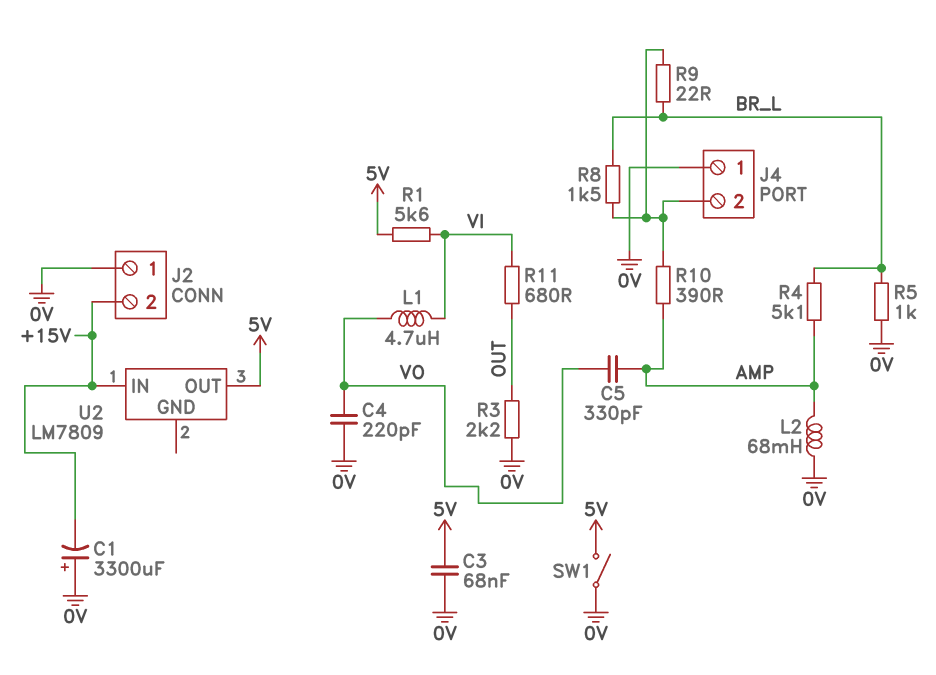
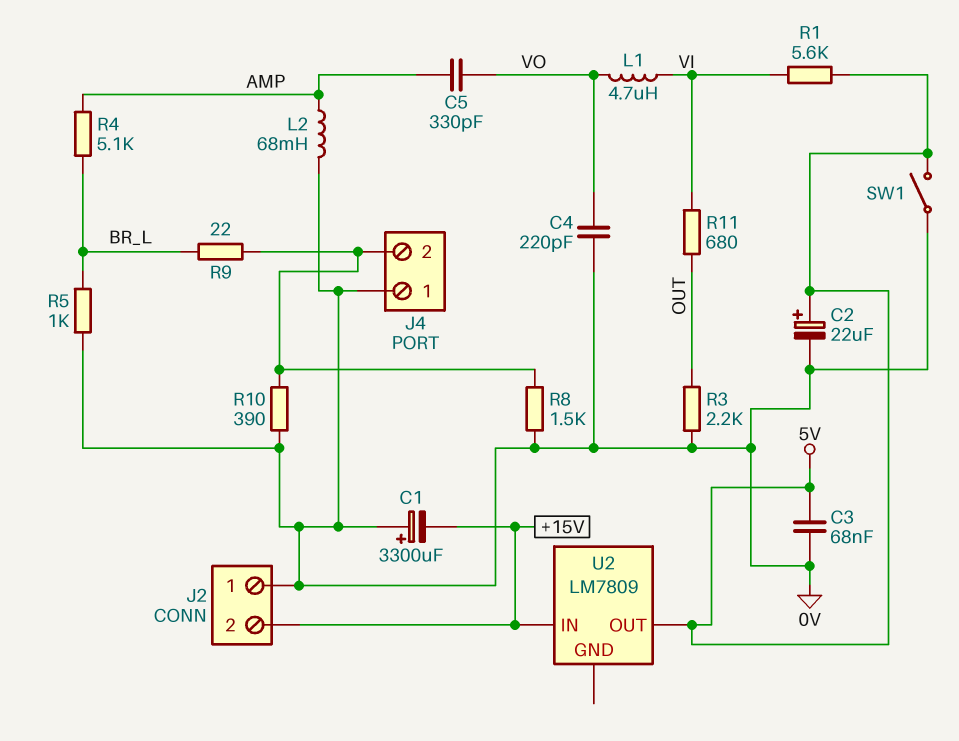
C2: none -> 22uF (plus 5V, minus 0V)
R8: 1.5k (BR_L, J4/2) -> 1.5k (0V, J4/2)
R10: 390 (AMP, J4/2) -> 390 (0V, J4/2)

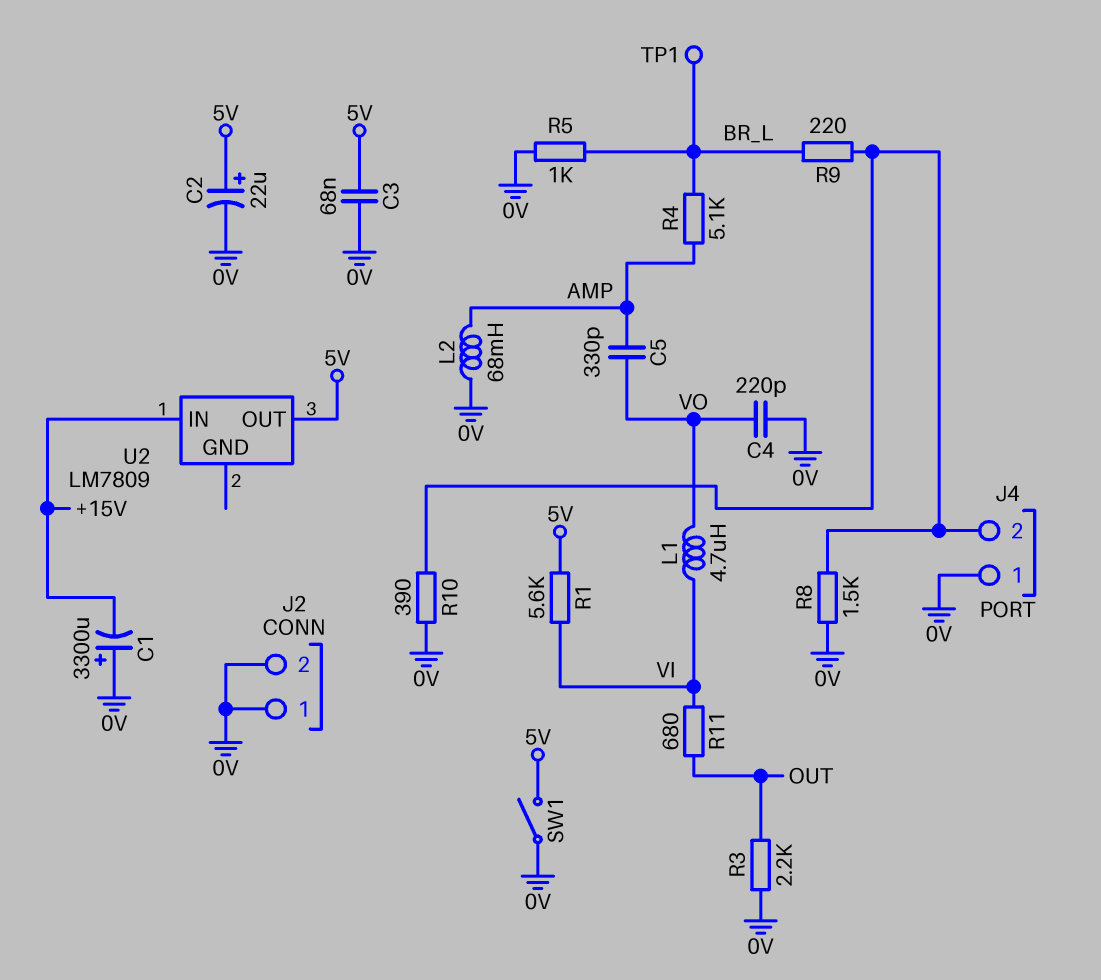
J2 pin 2: +15V -> 0V
R9: 22 (BR_L, J4/2) -> 220 (BR_L, J4/2)
TP1: none -> test point (BR_L)

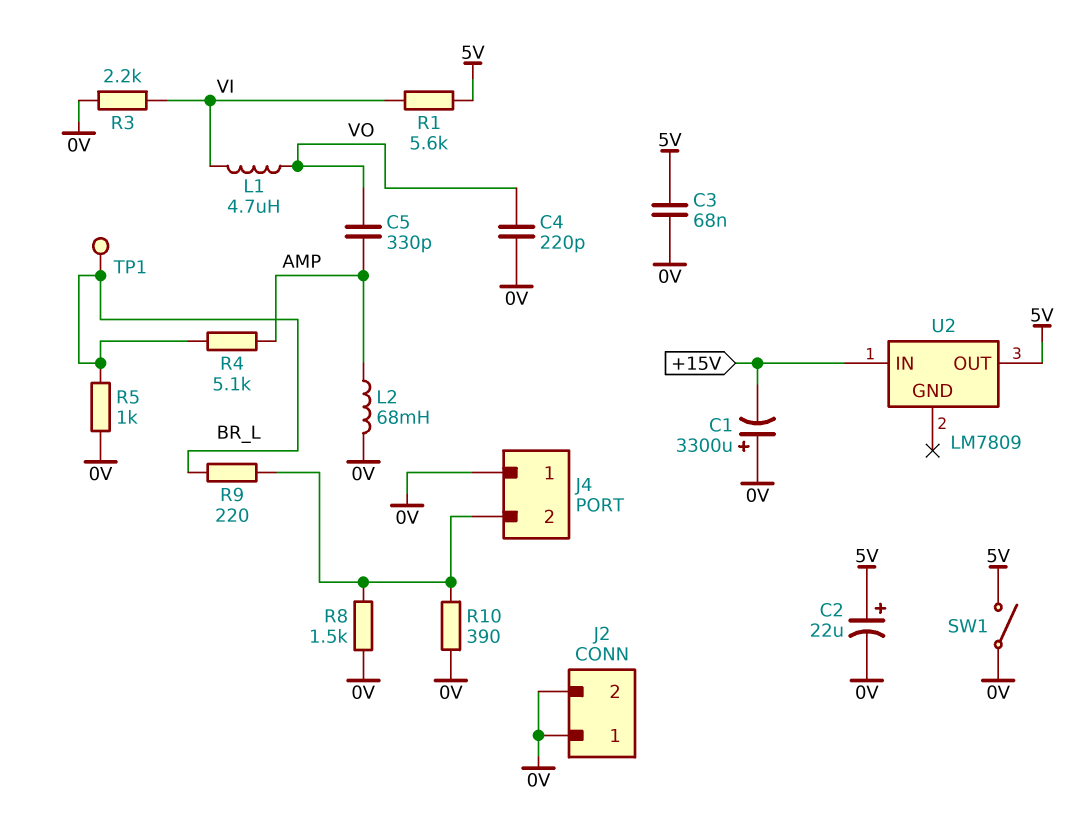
R3: 2.2k (0V, OUT) -> 2.2k (0V, VI)
R11: 680 (OUT, VI) -> none

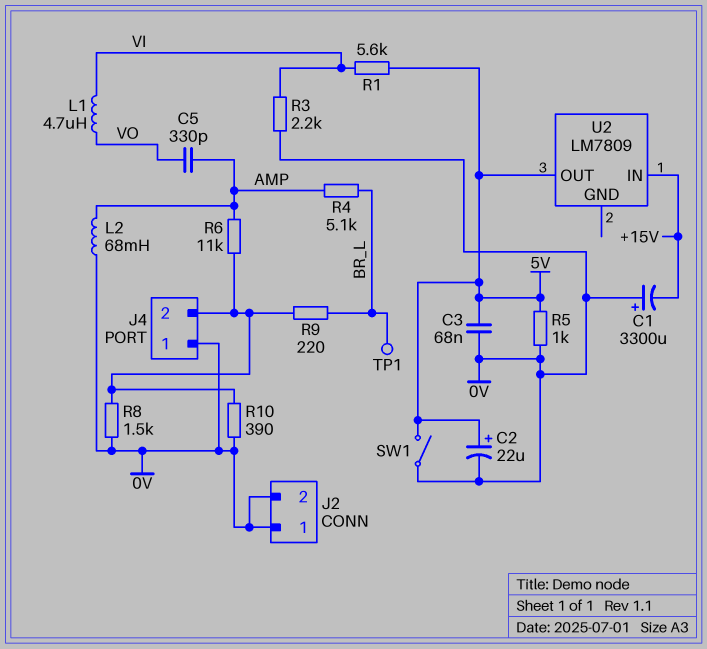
C4: 220pF (0V, VO) -> none
R5: 1k (0V, BR_L) -> 1k (0V, 5V)
R6: none -> 11k (AMP, J4/2)

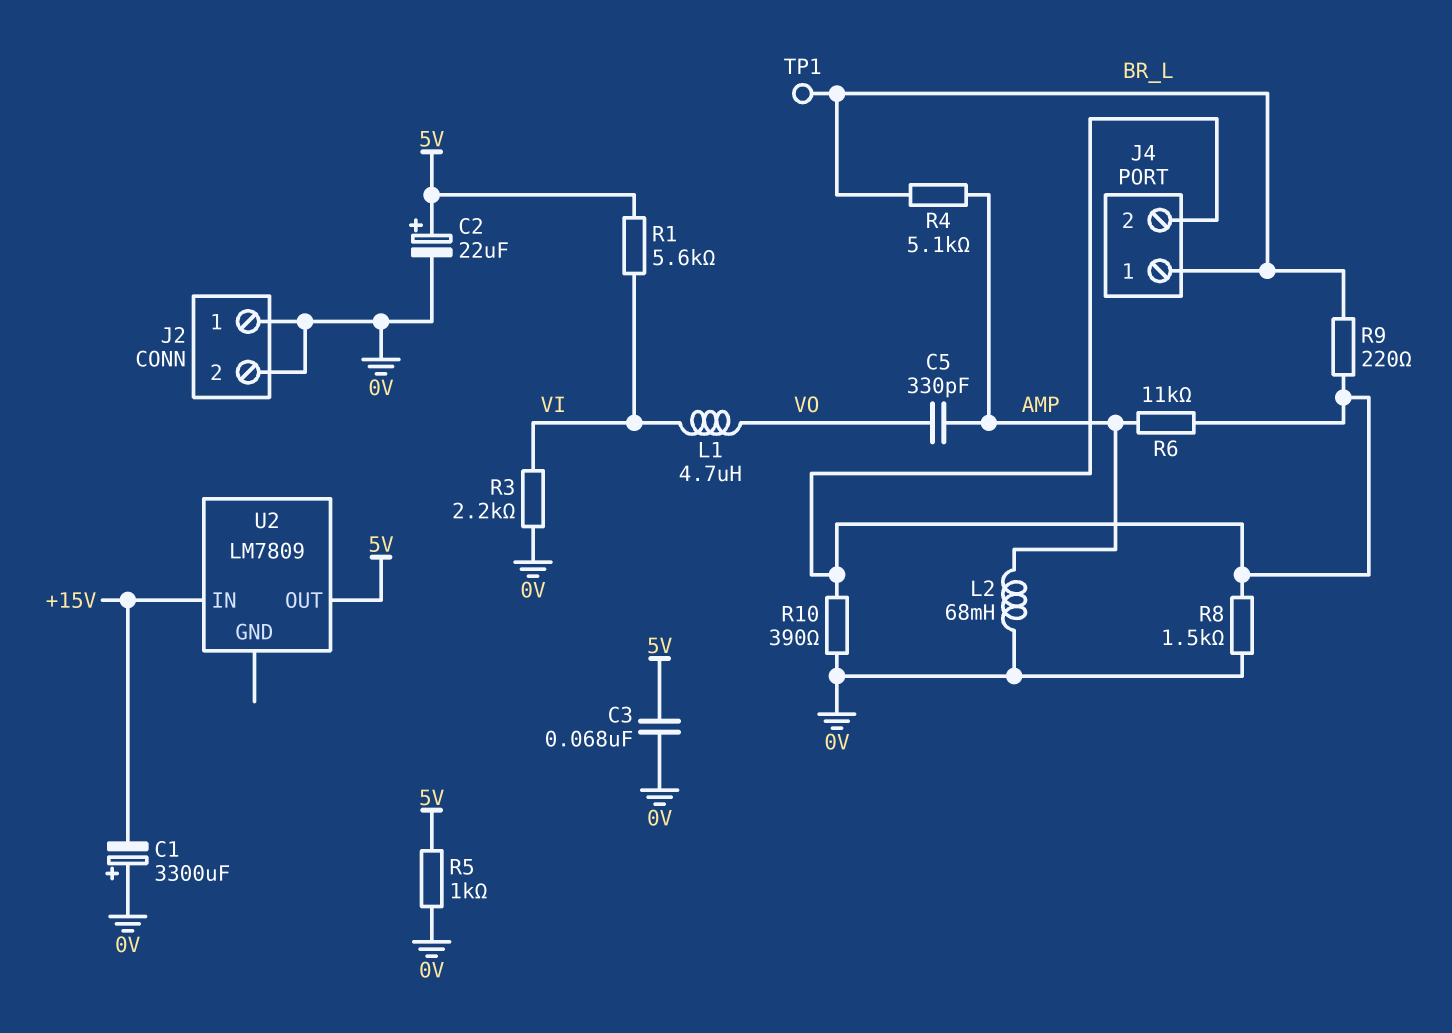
J4 pin 1: 0V -> BR_L
SW1: switch (0V, 5V) -> none

